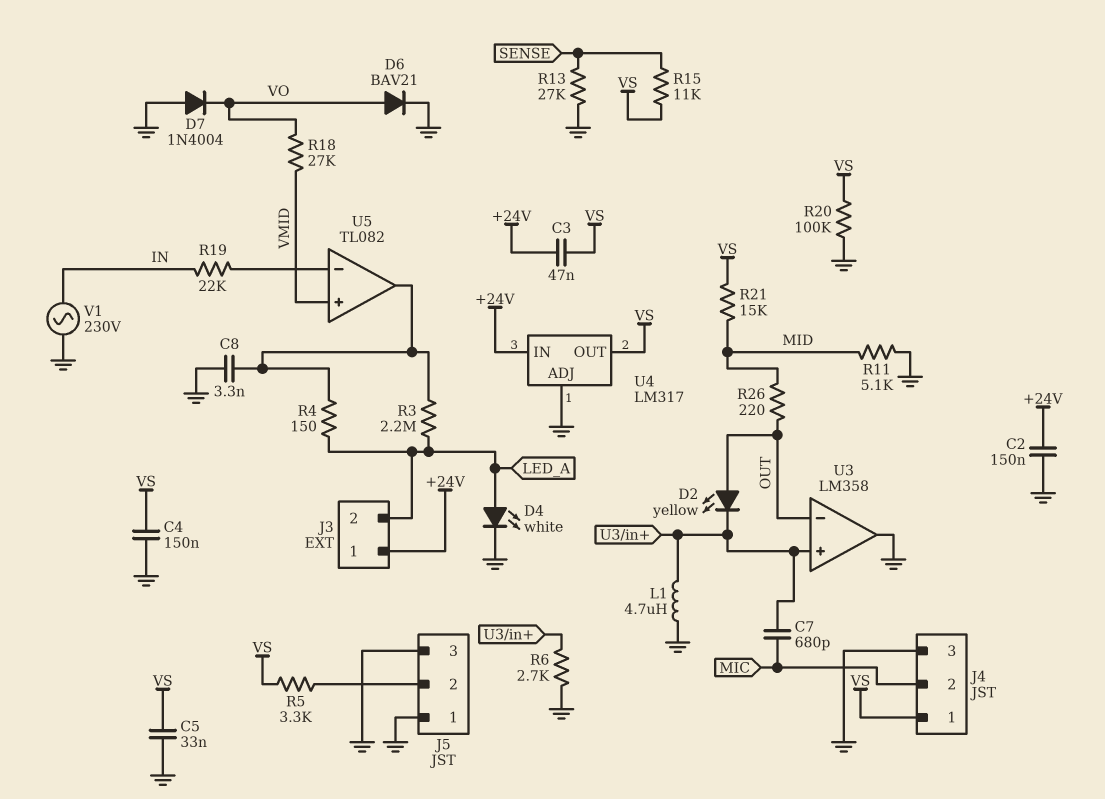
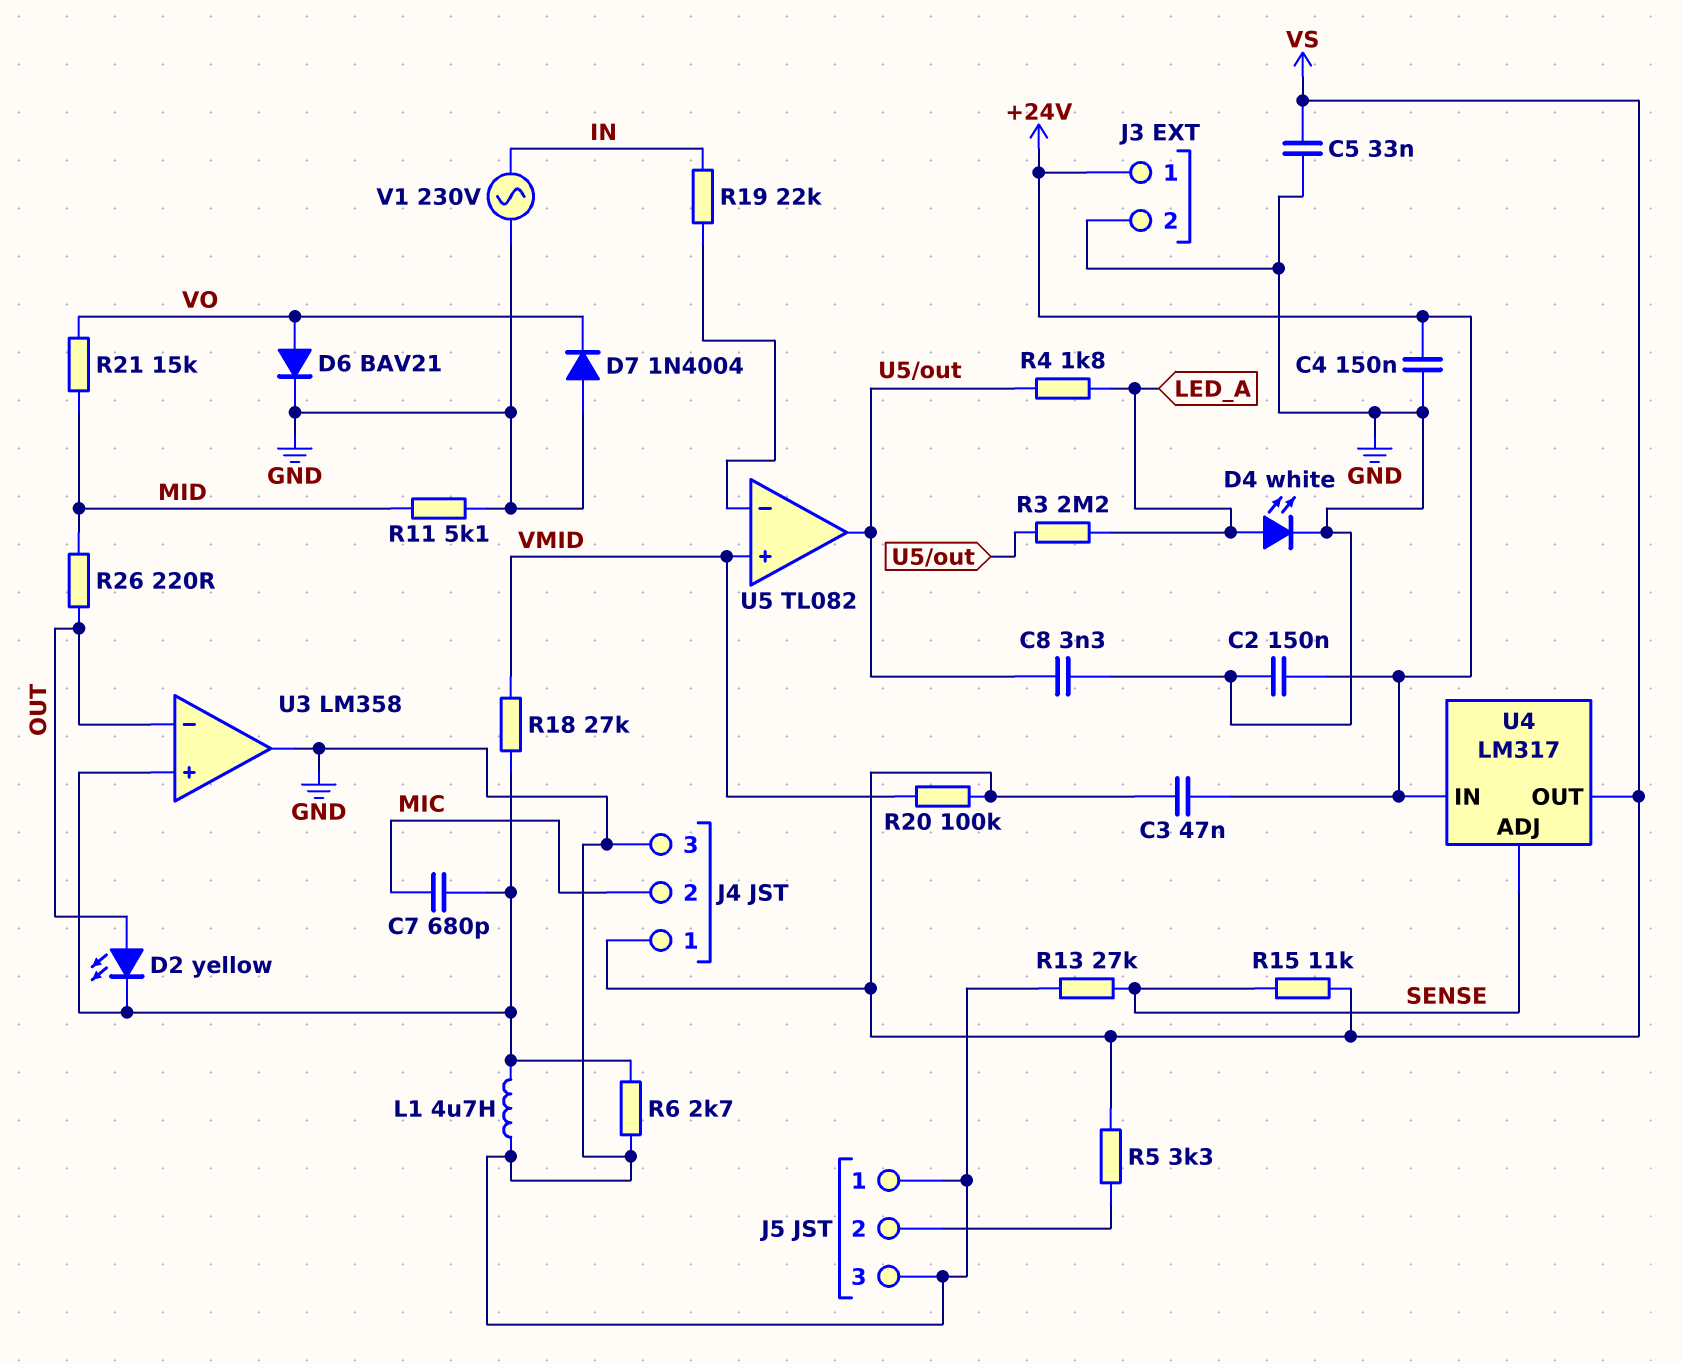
C4: 150nF (GND, VS) -> 150nF (+24V, GND)
J3 pin 2: LED_A -> GND
R4: 150 (LED_A, U5/out) -> 1.8k (LED_A, U5/out)
R18: 27k (VMID, VO) -> 27k (U3/in+, VMID)
R20: 100k (GND, VS) -> 100k (VMID, VS)
R21: 15k (MID, VS) -> 15k (MID, VO)
U4 pin ADJ: GND -> SENSE

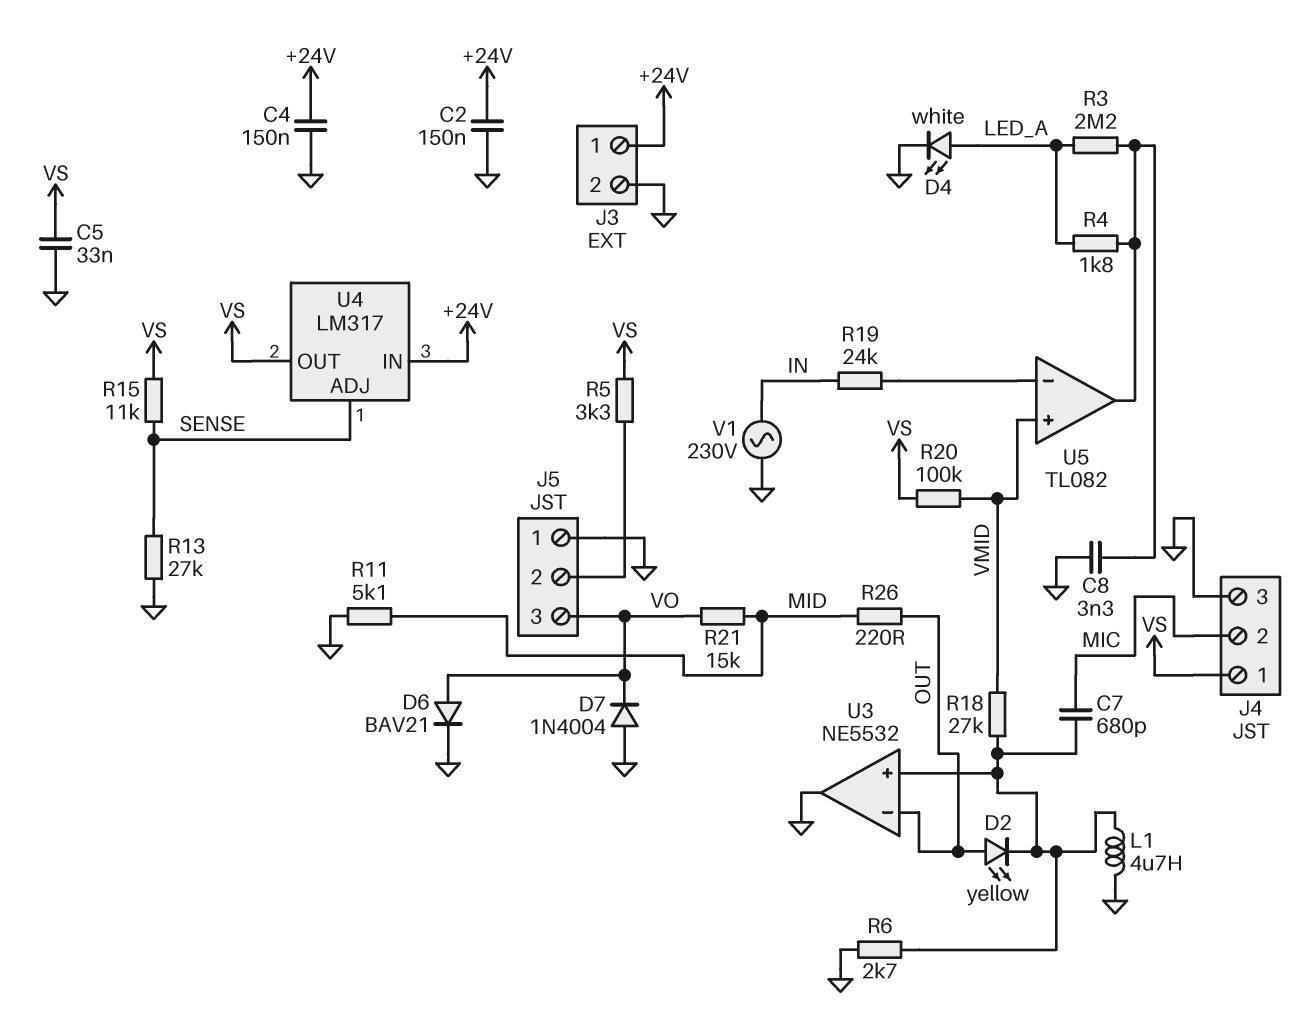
C3: 47nF (+24V, VS) -> none
J5 pin 3: GND -> VO
R19: 22k (IN, U5/in-) -> 24k (IN, U5/in-)
U3: LM358 -> NE5532

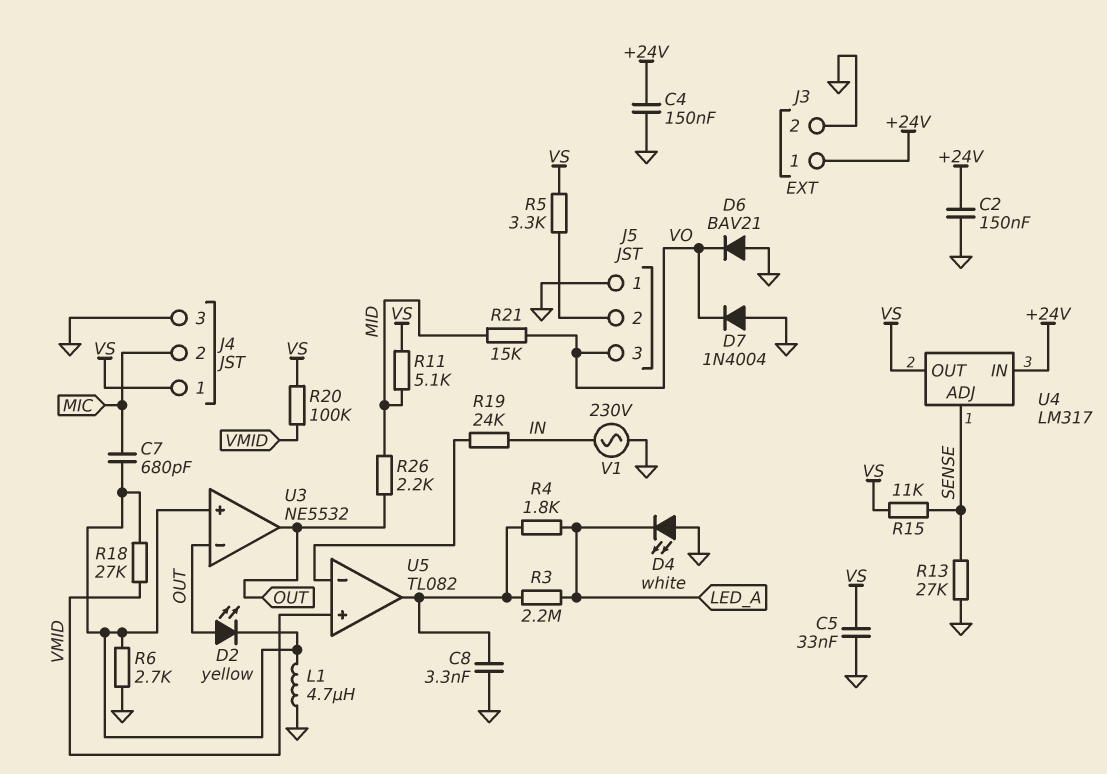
D4: LED white (A LED_A, K GND) -> LED white (A GND, K LED_A)
D6: diode BAV21 (A VO, K GND) -> diode BAV21 (A GND, K VO)
R11: 5.1k (GND, MID) -> 5.1k (MID, VS)
R26: 220 (MID, OUT) -> 2.2k (MID, OUT)
U3 pin out: GND -> OUT

